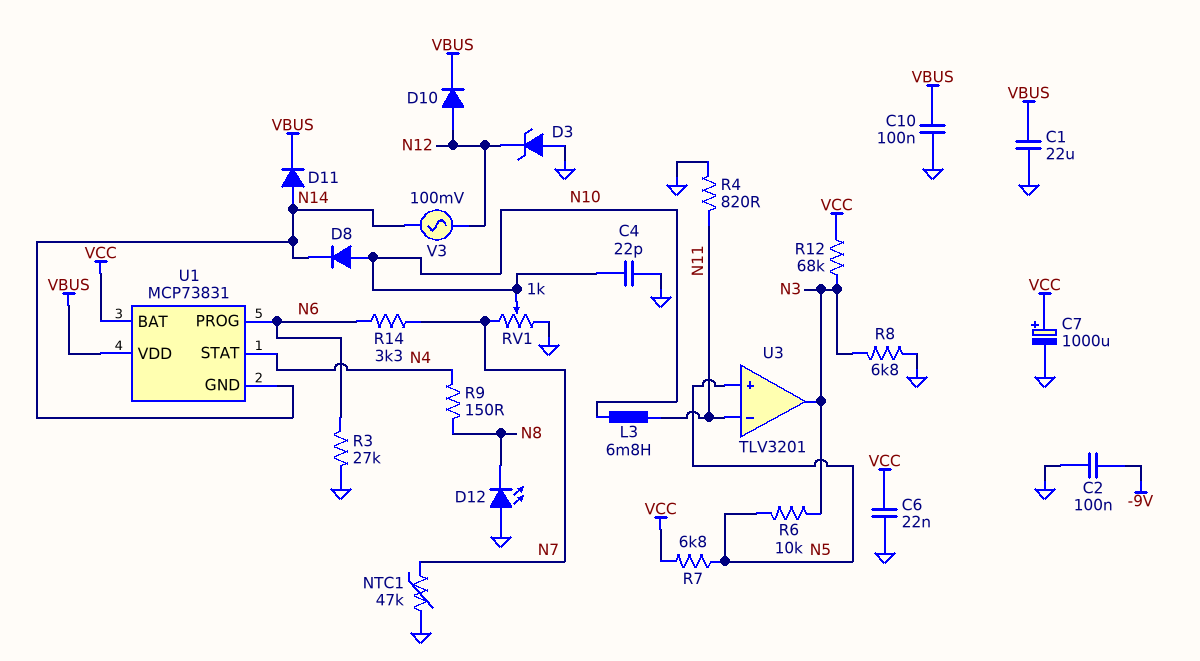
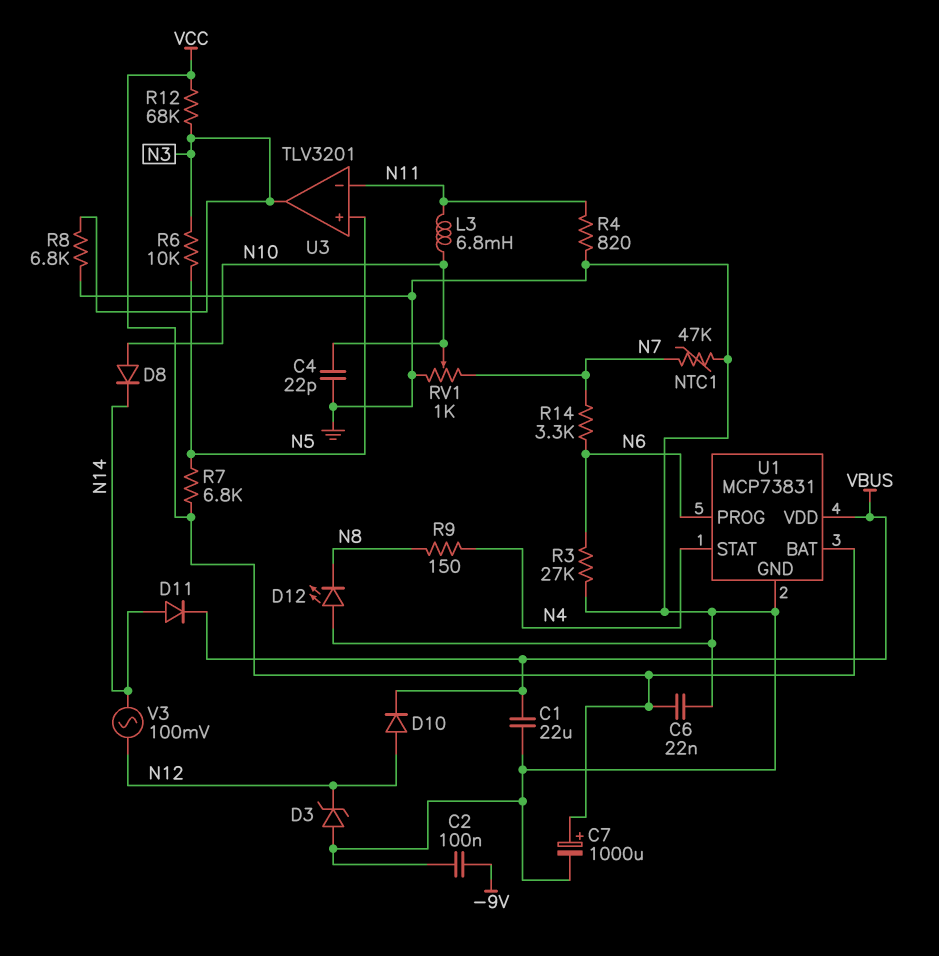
C10: 100nF (GND, VBUS) -> none
U1 pin GND: N14 -> GND

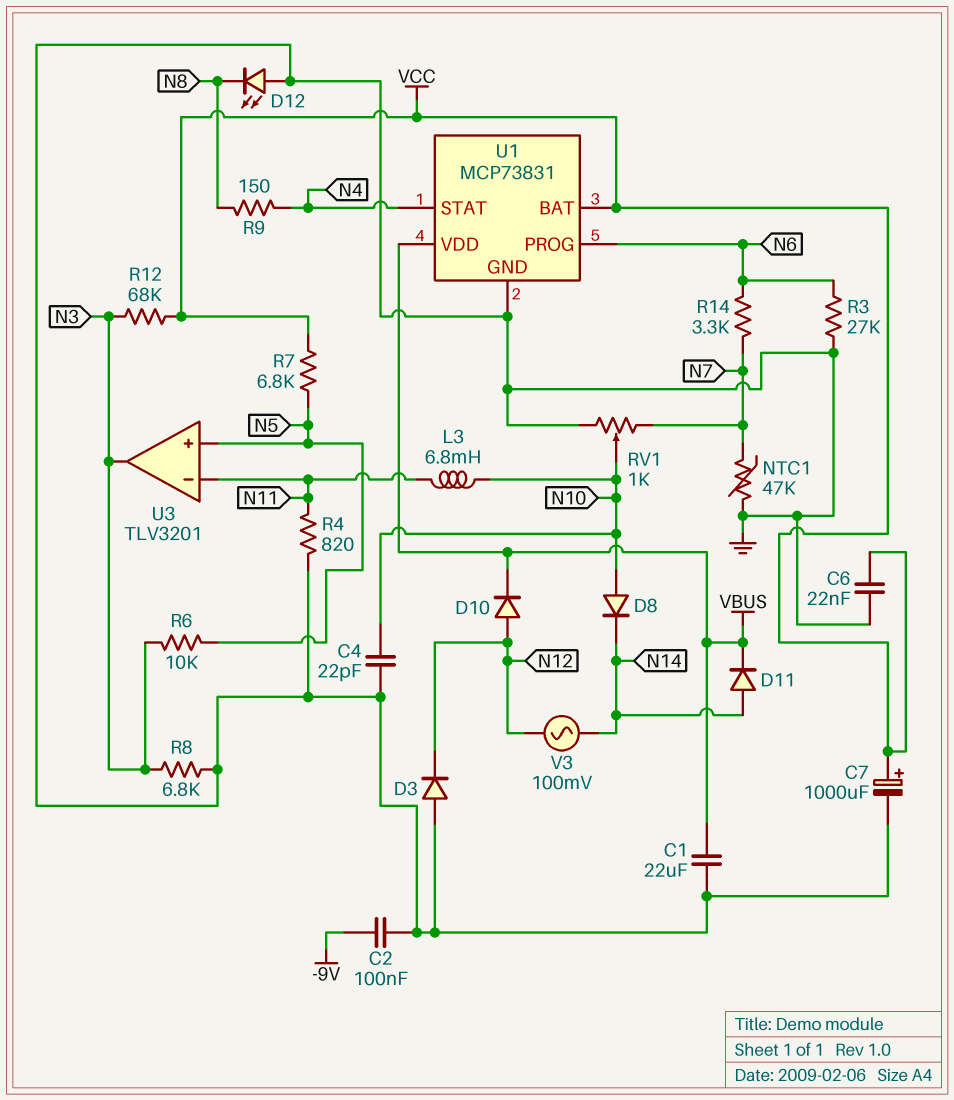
D3: zener (A GND, K N12) -> diode (A GND, K N12)

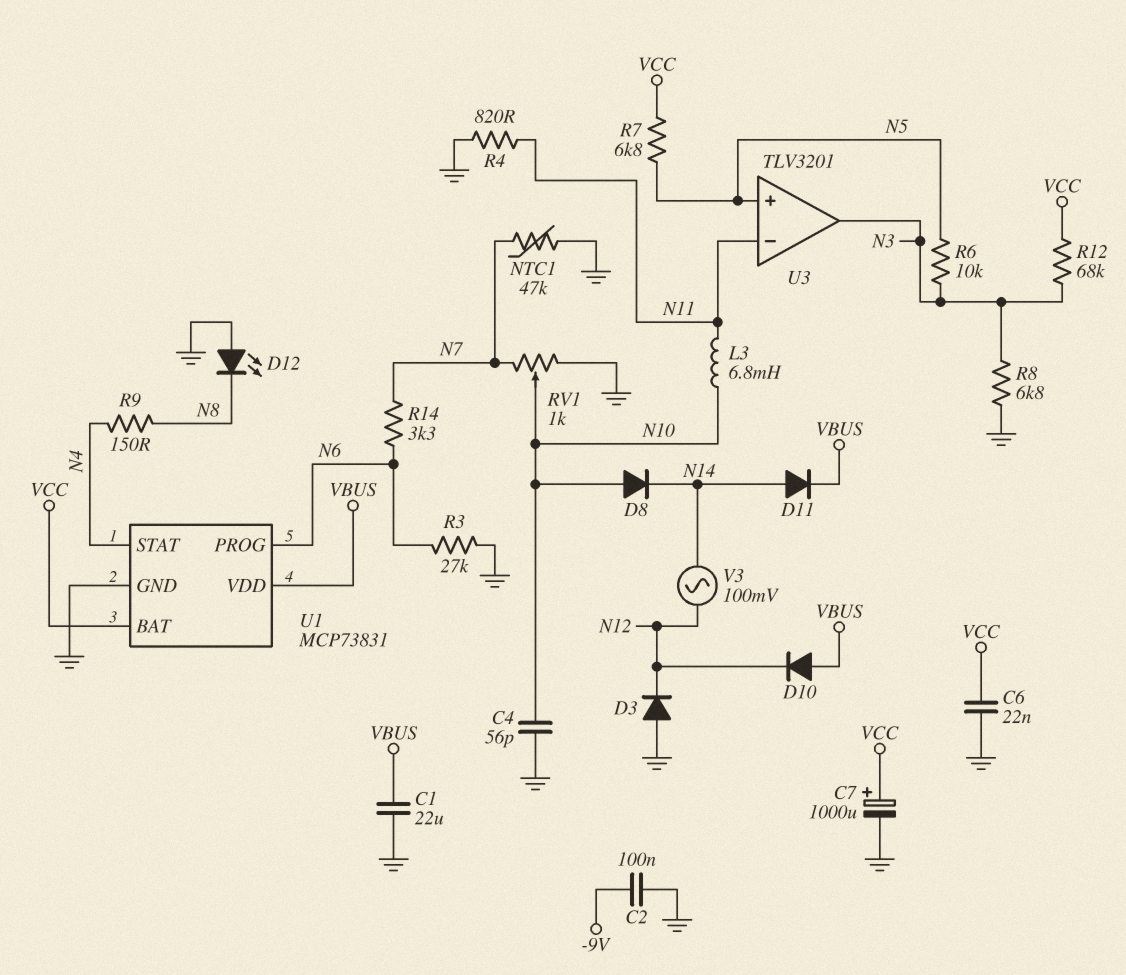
C4: 22pF (GND, N10) -> 56pF (GND, N10)
D10: diode (A N12, K VBUS) -> diode (A VBUS, K N12)

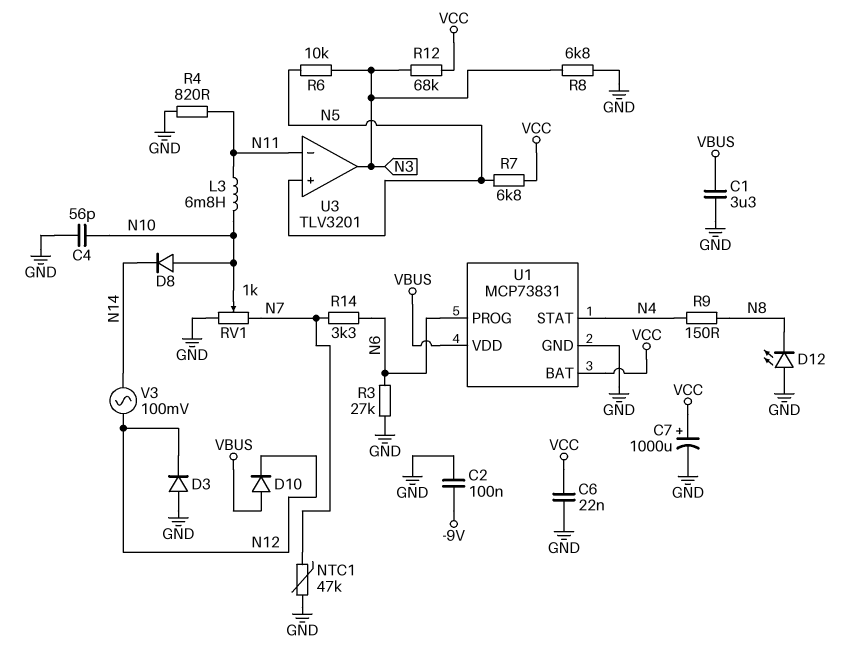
C1: 22uF (GND, VBUS) -> 3.3uF (GND, VBUS)
D11: diode (A N14, K VBUS) -> none

